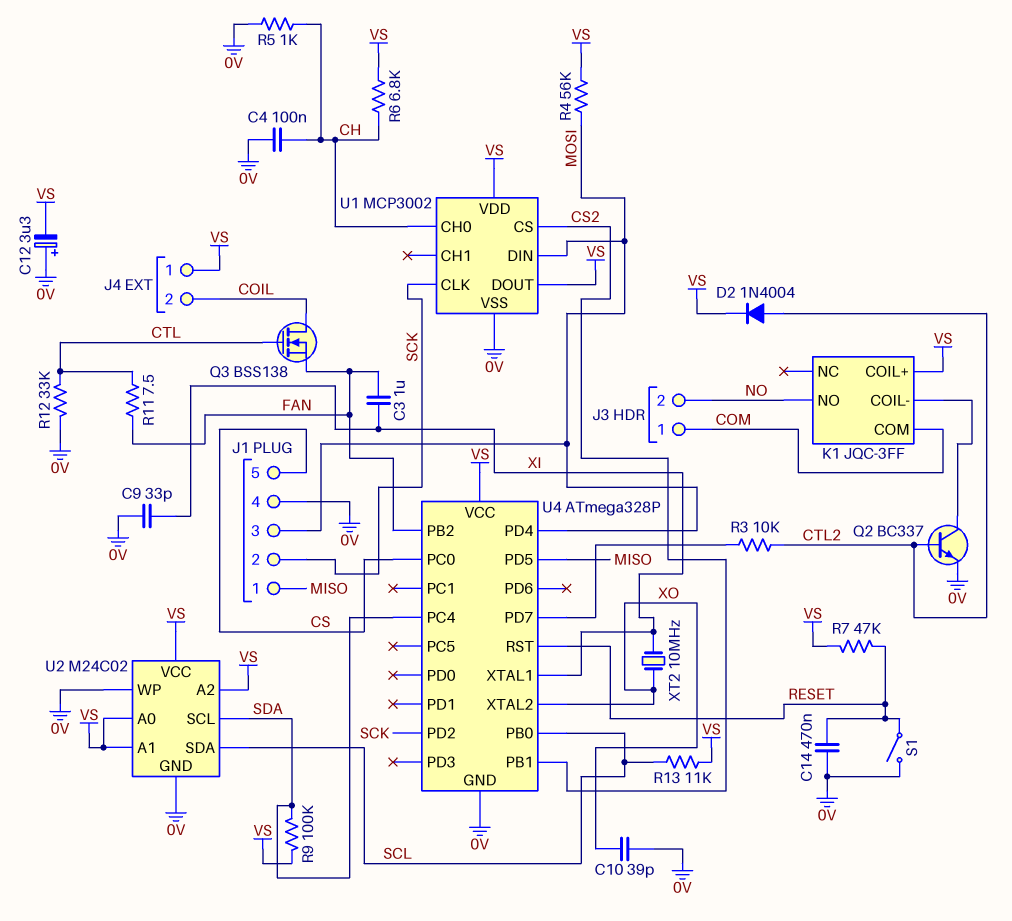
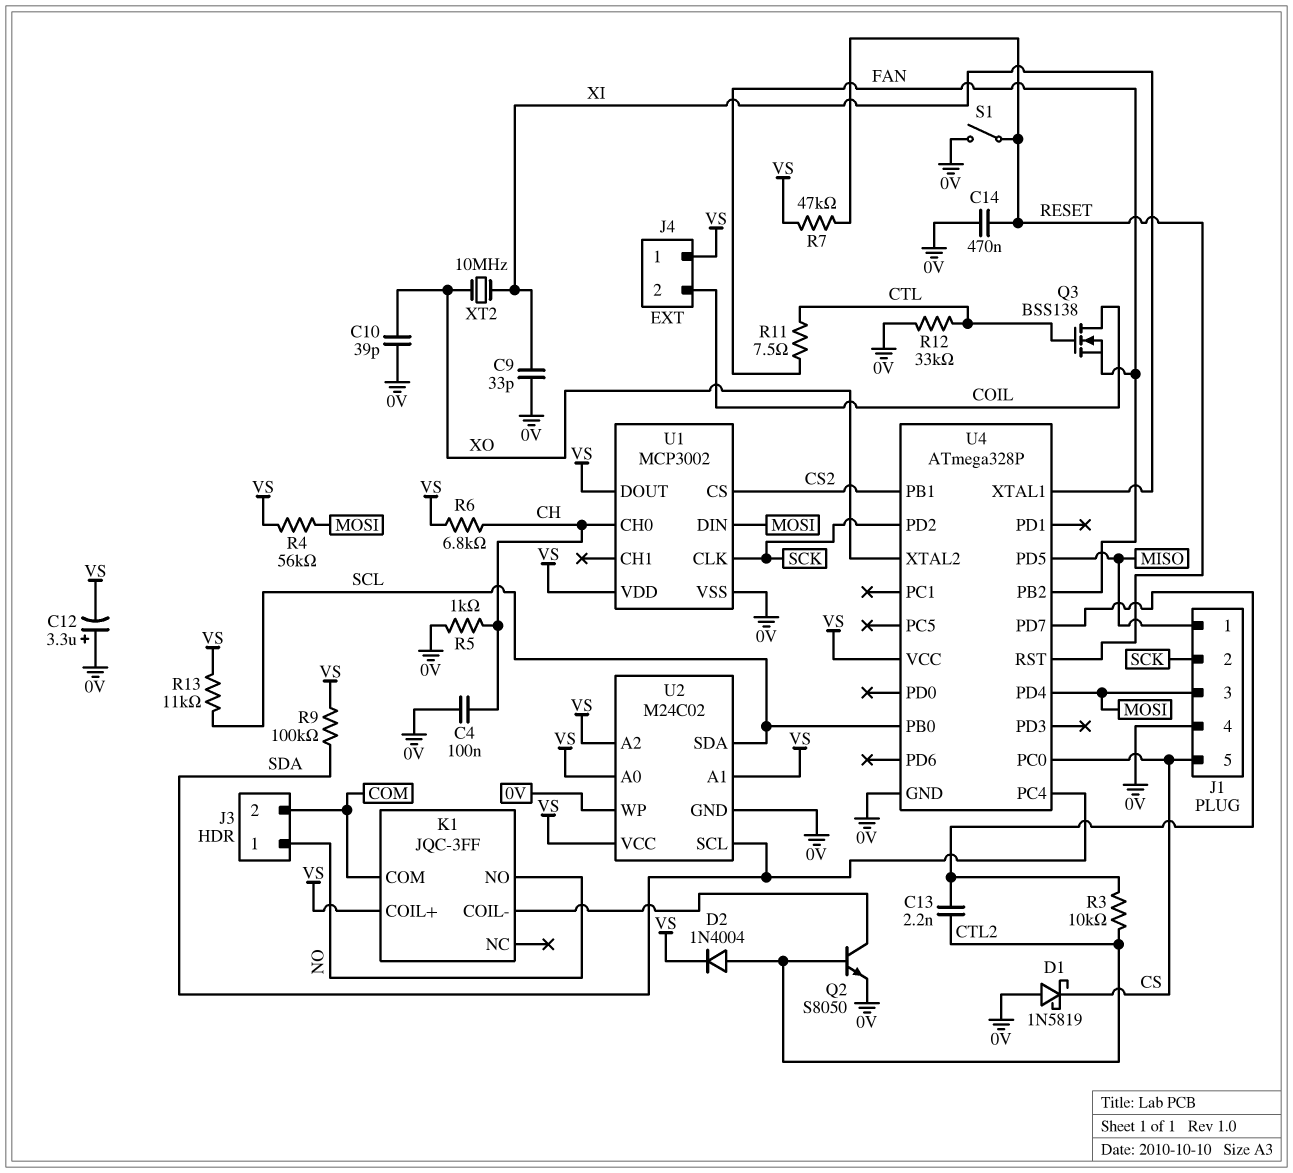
C3: 1uF (FAN, XI) -> none
C13: none -> 2.2nF (CTL2, U4/PD7)
D1: none -> schottky 1N5819 (A 0V, K CS)
J3 pin 1: COM -> NO
J3 pin 2: NO -> COM
Q2: NPN BC337 (B CTL2, C K1/COIL-, E 0V) -> NPN S8050 (B CTL2, C K1/COIL-, E 0V)

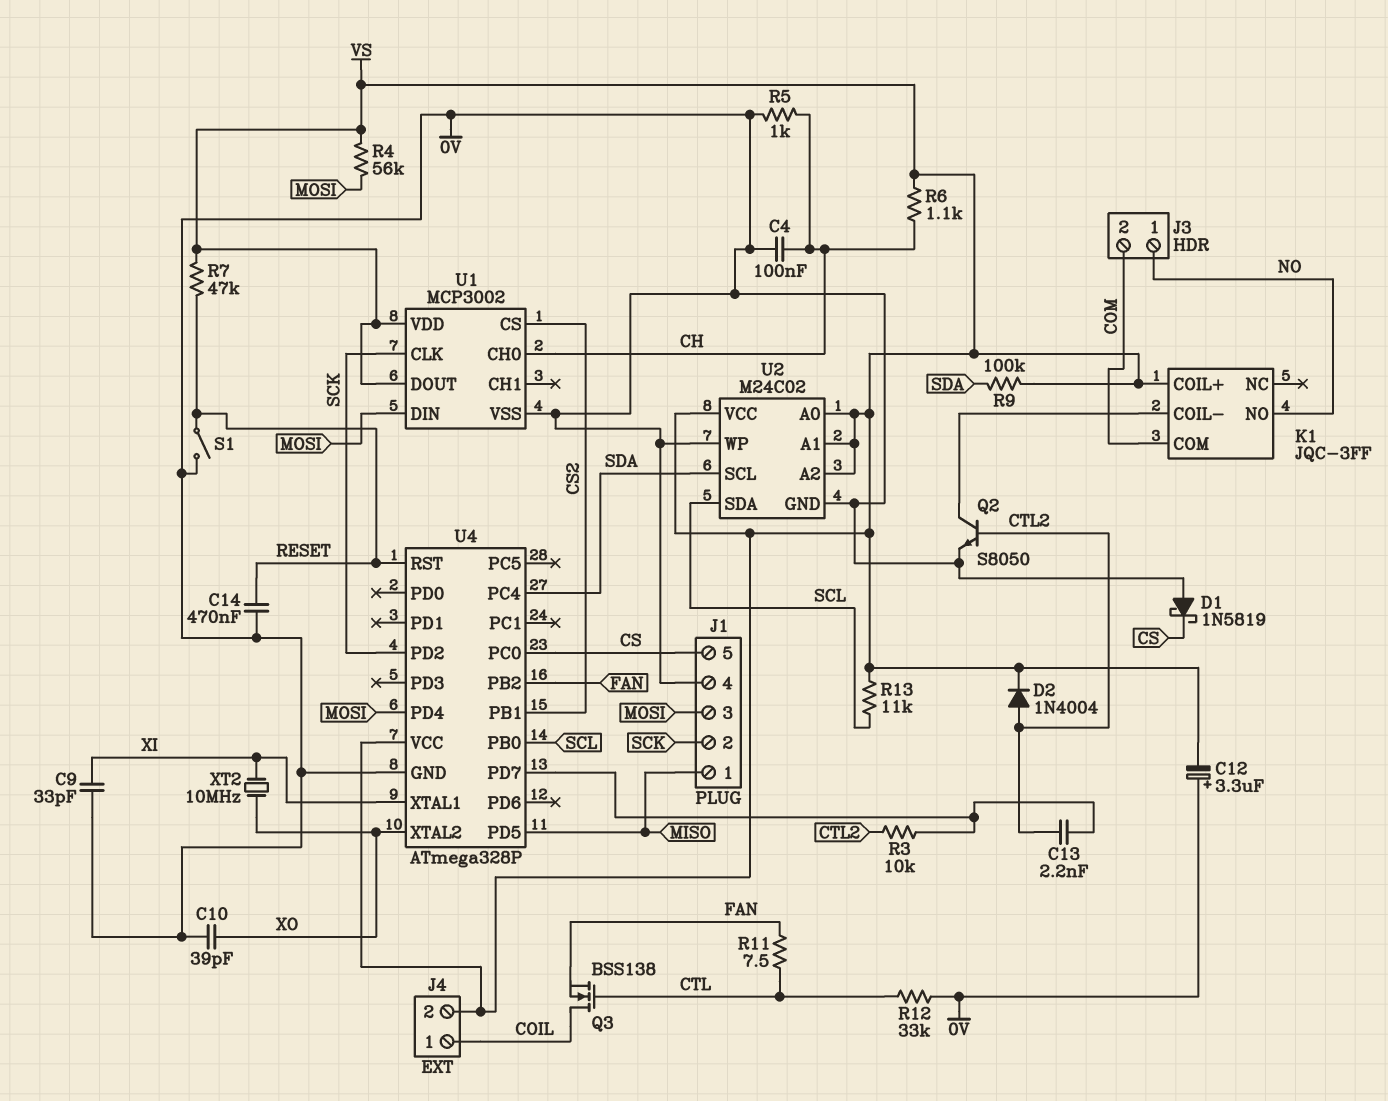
J4 pin 1: VS -> COIL
J4 pin 2: COIL -> VS
R6: 6.8k (CH, VS) -> 1.1k (CH, VS)

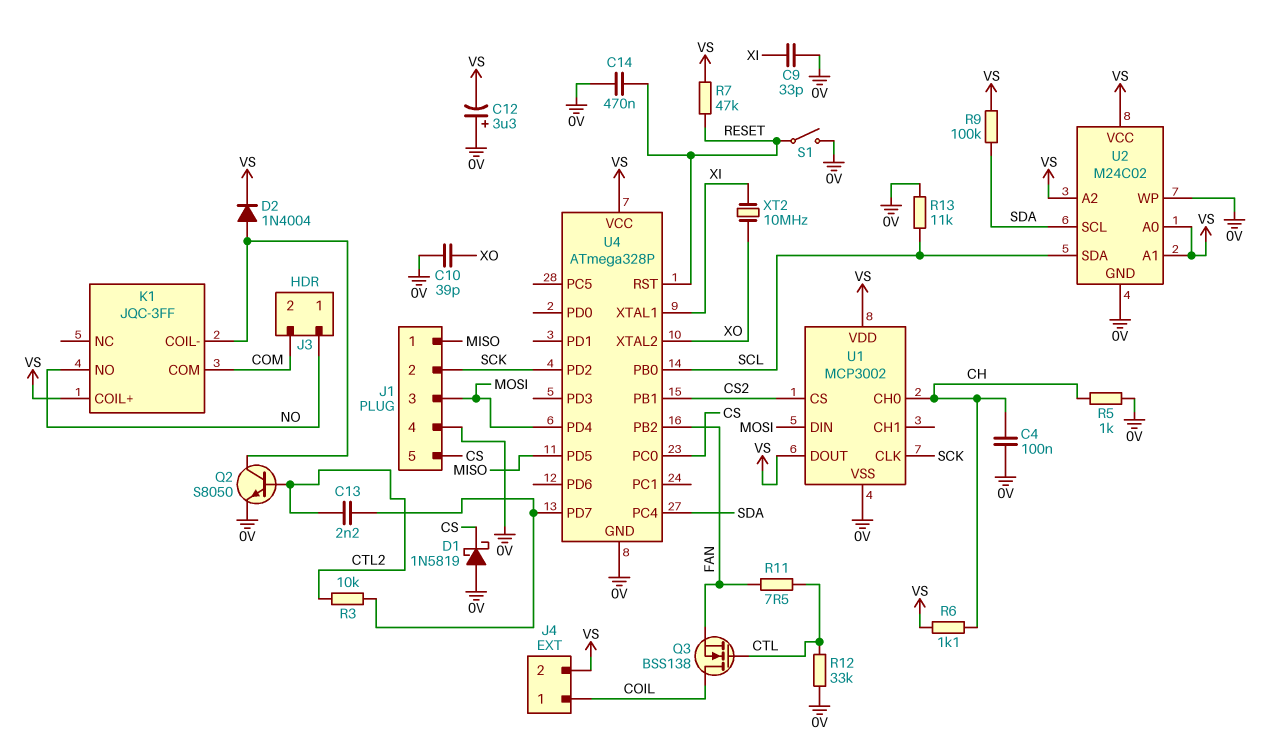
D2: diode 1N4004 (A CTL2, K VS) -> diode 1N4004 (A K1/COIL-, K VS)
R4: 56k (MOSI, VS) -> none
R13: 11k (SCL, VS) -> 11k (0V, SCL)

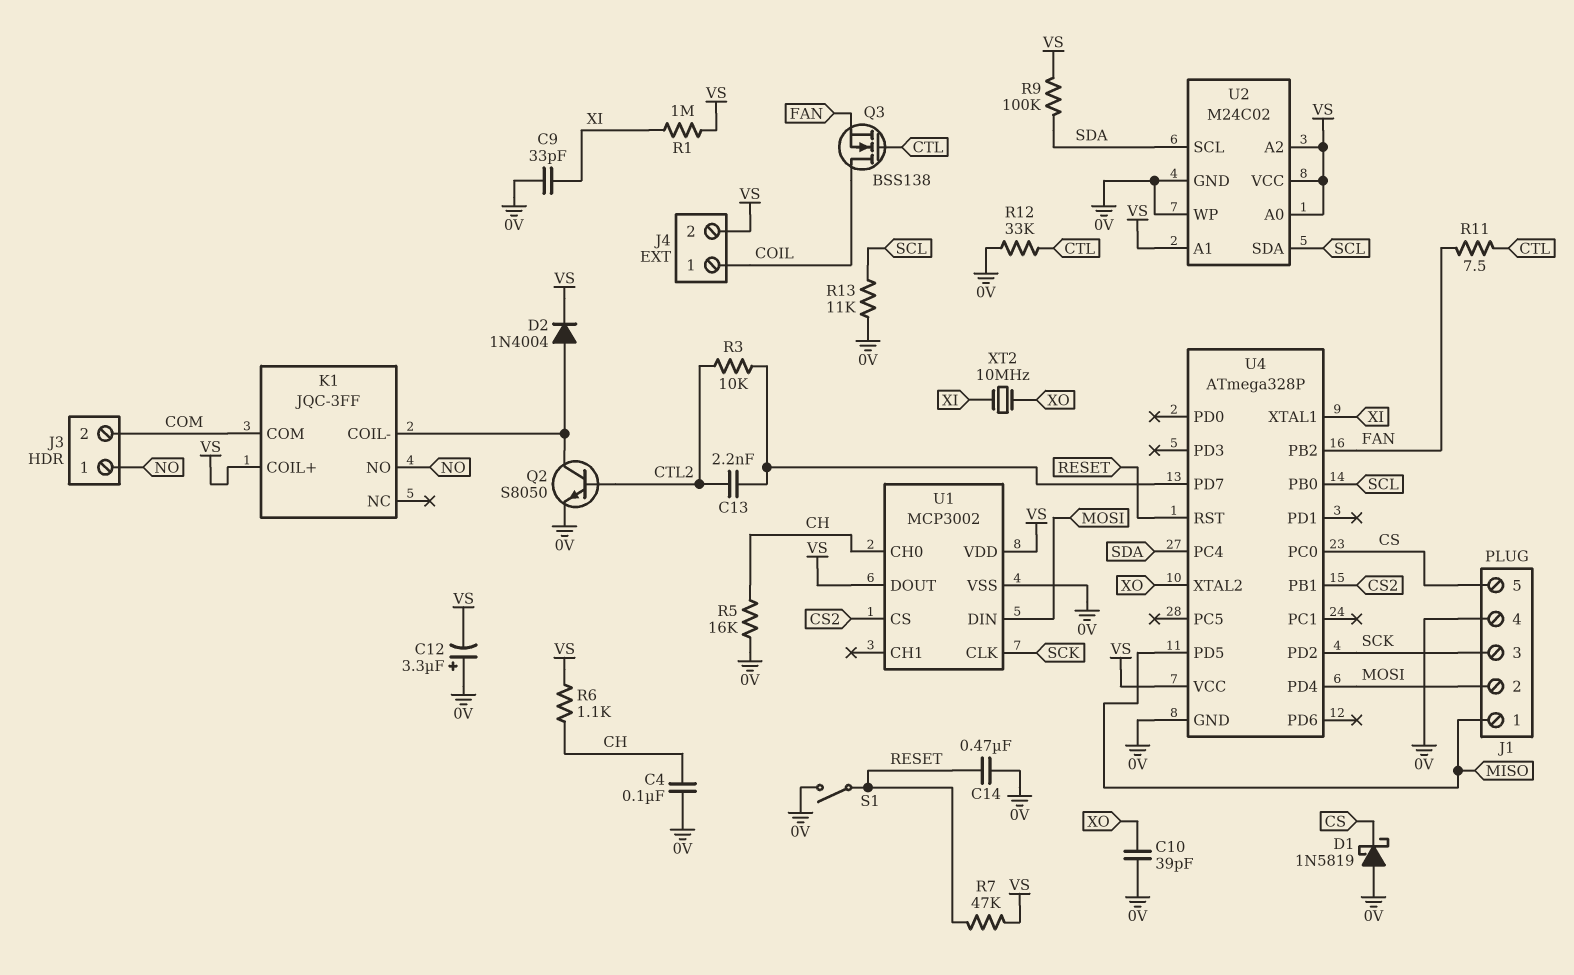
J1 pin 2: SCK -> MOSI
J1 pin 3: MOSI -> SCK
R1: none -> 1M (VS, XI)
R5: 1k (0V, CH) -> 16k (0V, CH)

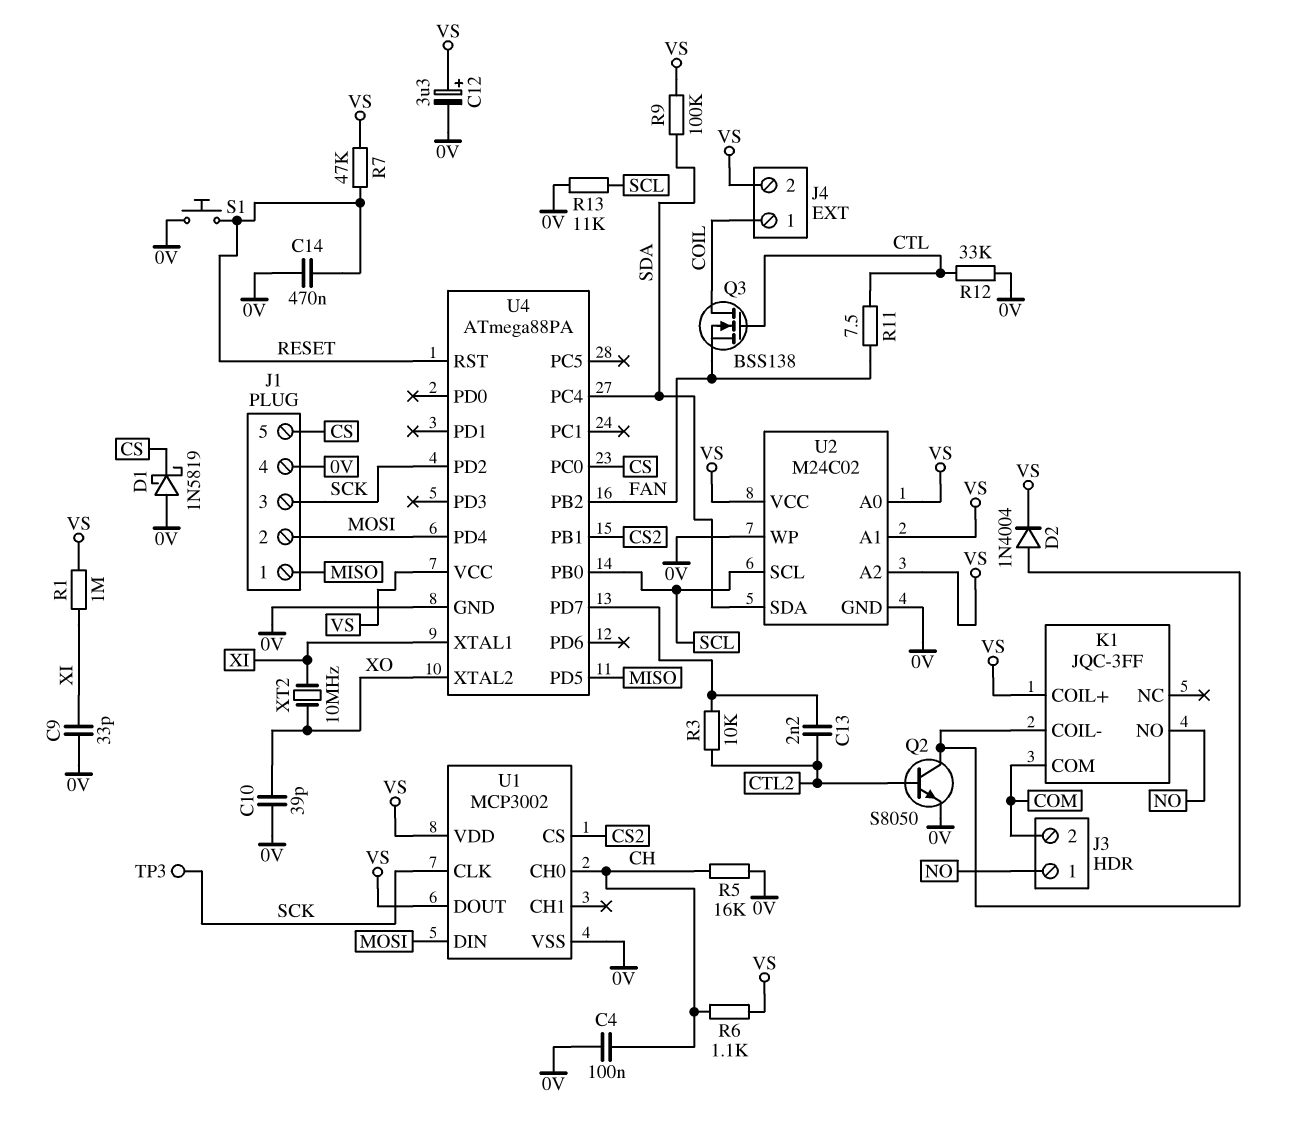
C12: 3.3uF (plus 0V, minus VS) -> 3.3uF (plus VS, minus 0V)
S1: switch (0V, RESET) -> button (0V, RESET)
TP3: none -> test point (SCK)
U2 pin SCL: SDA -> SCL
U2 pin SDA: SCL -> SDA
U4: ATmega328P -> ATmega88PA

